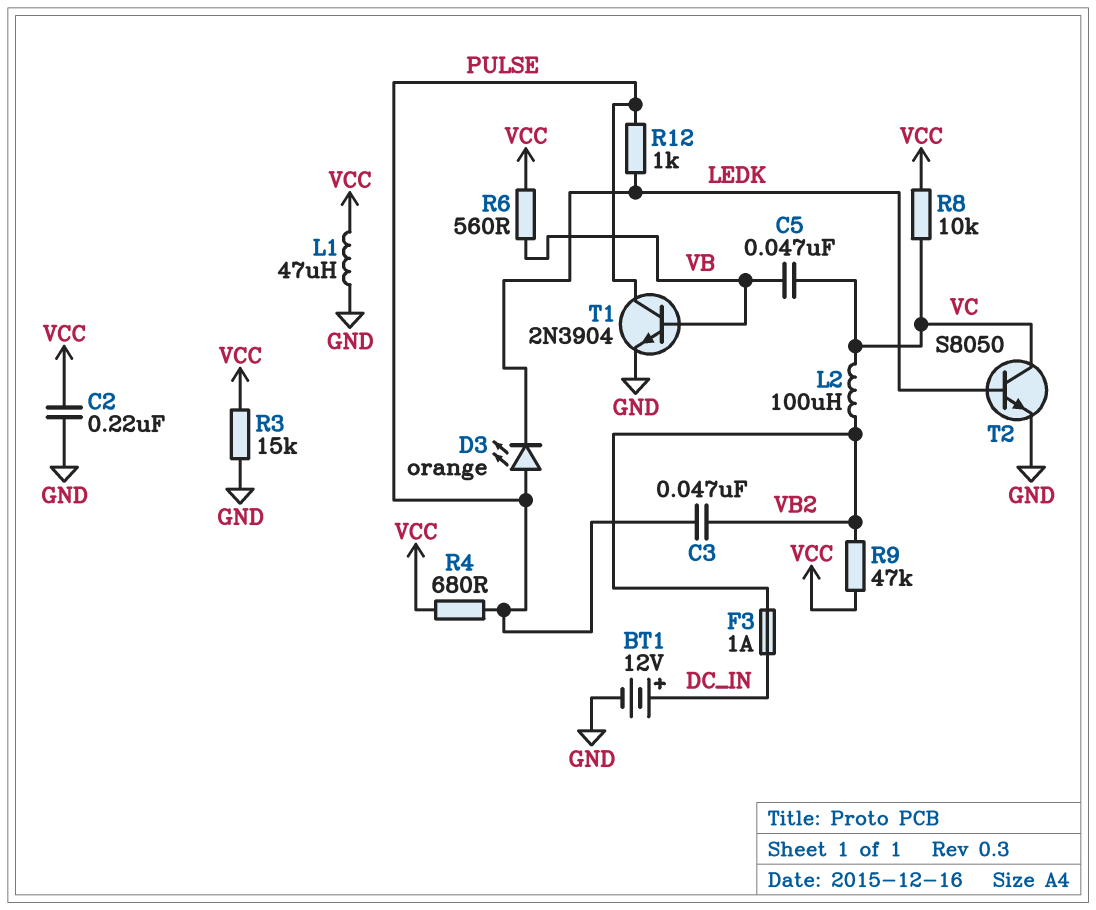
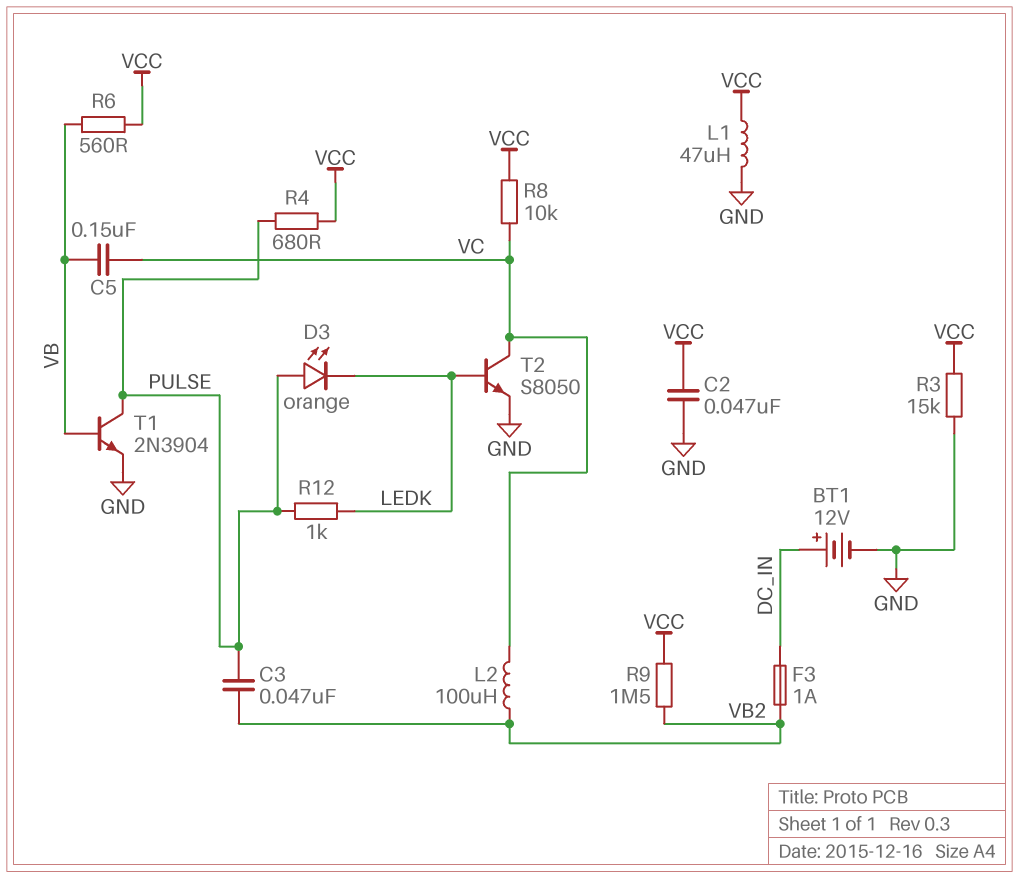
C2: 220nF (GND, VCC) -> 47nF (GND, VCC)
C5: 47nF (VB, VC) -> 150nF (VB, VC)
R9: 47k (VB2, VCC) -> 1.5M (VB2, VCC)

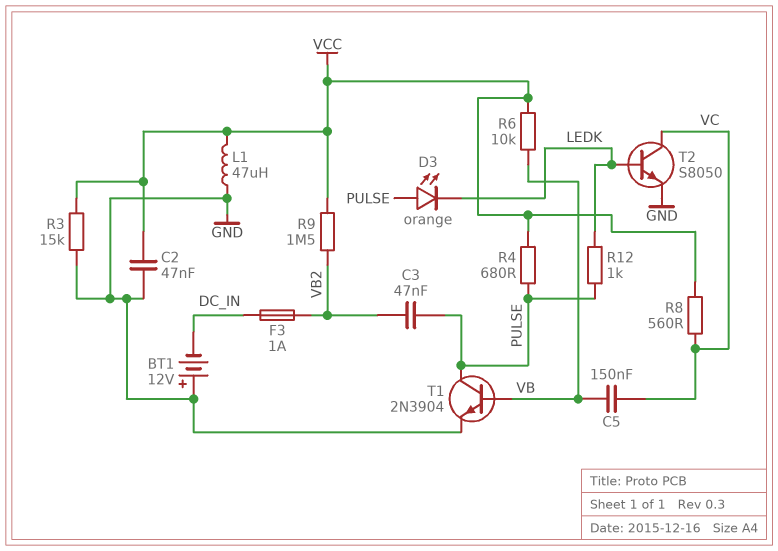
BT1: 12V (plus DC_IN, minus GND) -> 12V (plus GND, minus DC_IN)
L2: 100uH (VB2, VC) -> none
R6: 560 (VB, VCC) -> 10k (VB, VCC)
R8: 10k (VC, VCC) -> 560 (VC, VCC)

